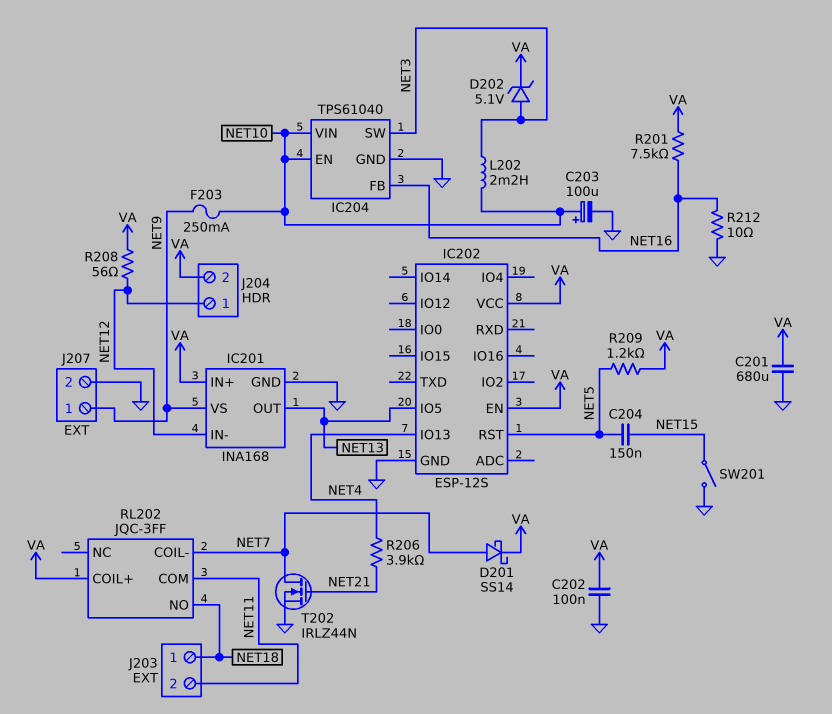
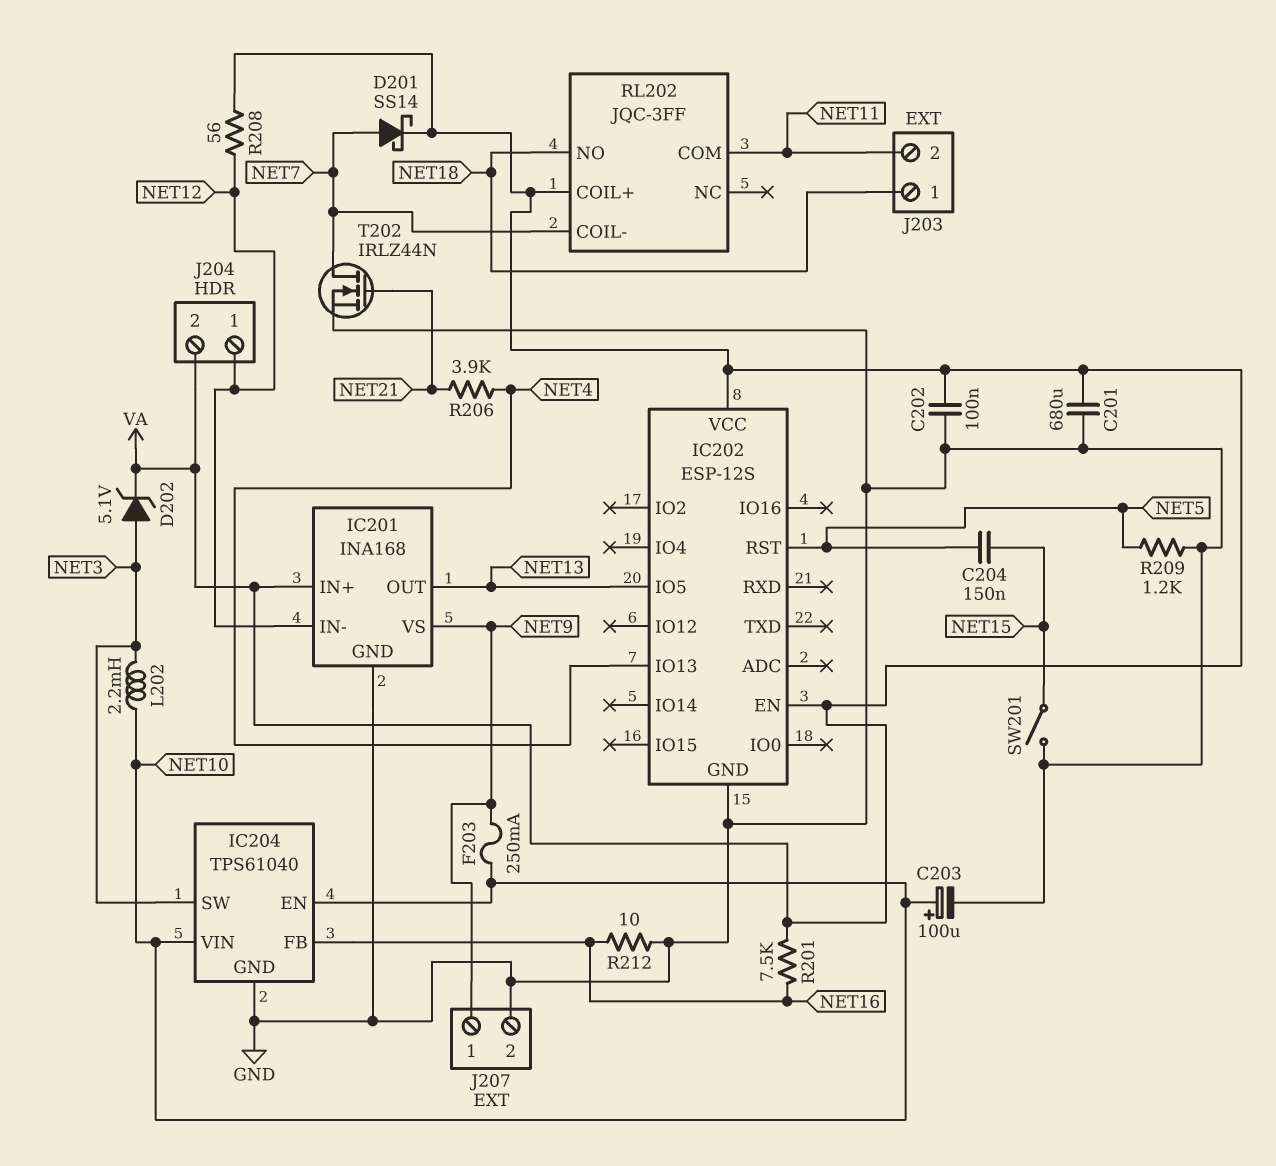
R209: 1.2k (NET5, VA) -> 1.2k (GND, NET5)

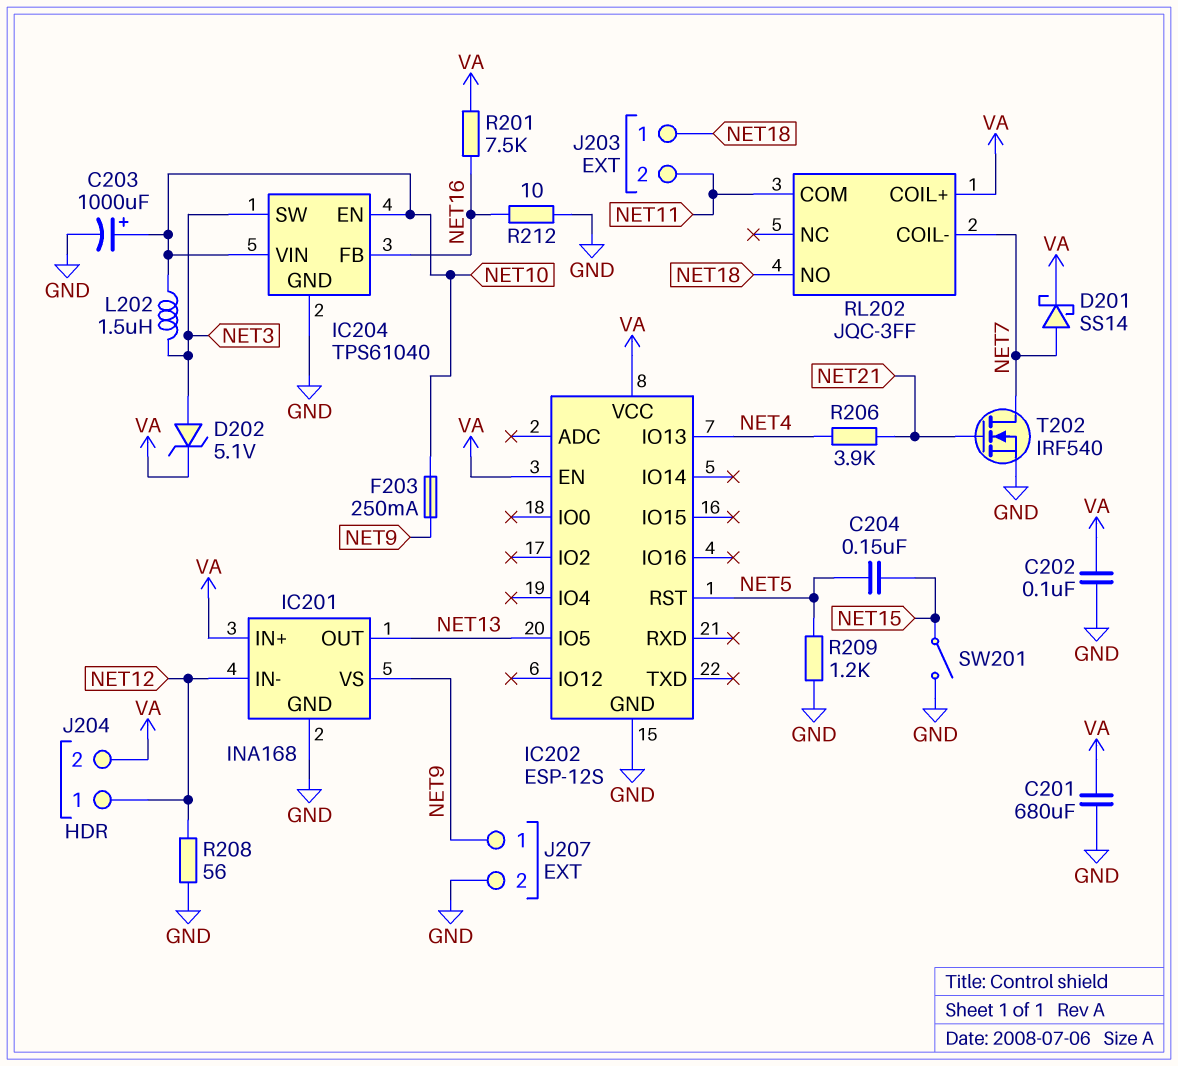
C203: 100uF (plus NET10, minus GND) -> 1000uF (plus NET10, minus GND)
L202: 2.2mH (NET3, NET10) -> 1.5uH (NET3, NET10)
R208: 56 (NET12, VA) -> 56 (GND, NET12)
T202: NMOS IRLZ44N (G NET21, D NET7, S GND) -> NMOS IRF540 (G NET21, D NET7, S GND)

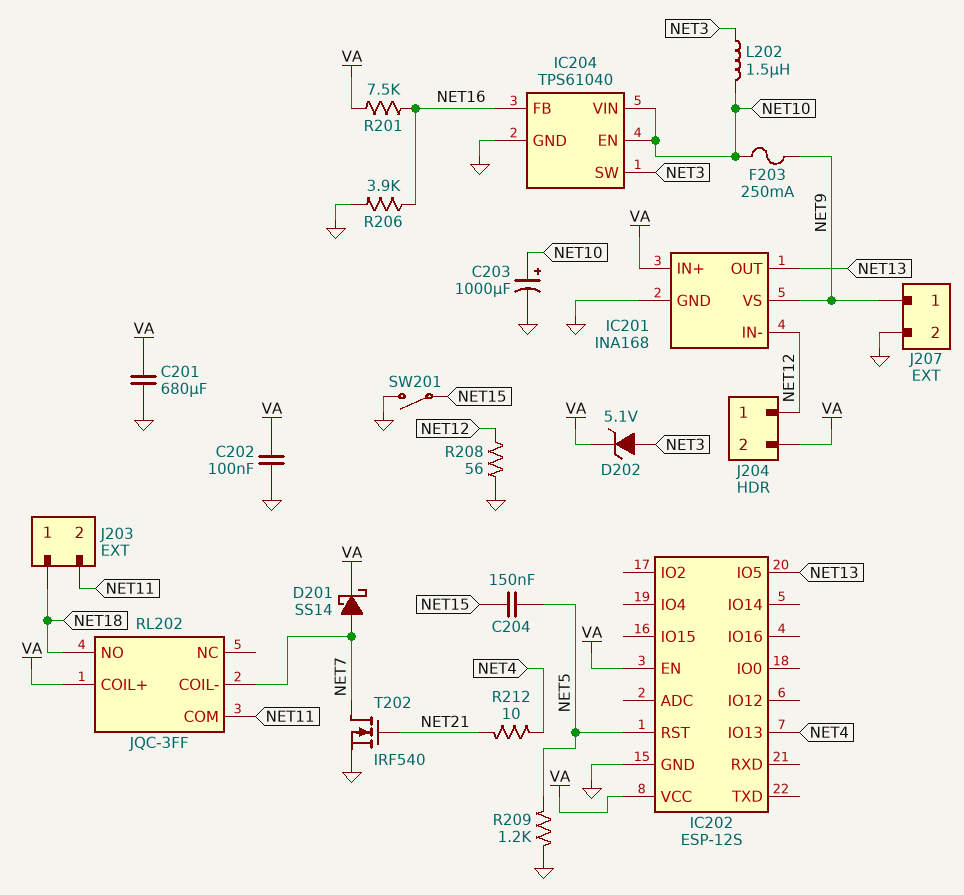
R206: 3.9k (NET4, NET21) -> 3.9k (GND, NET16)
R212: 10 (GND, NET16) -> 10 (NET4, NET21)

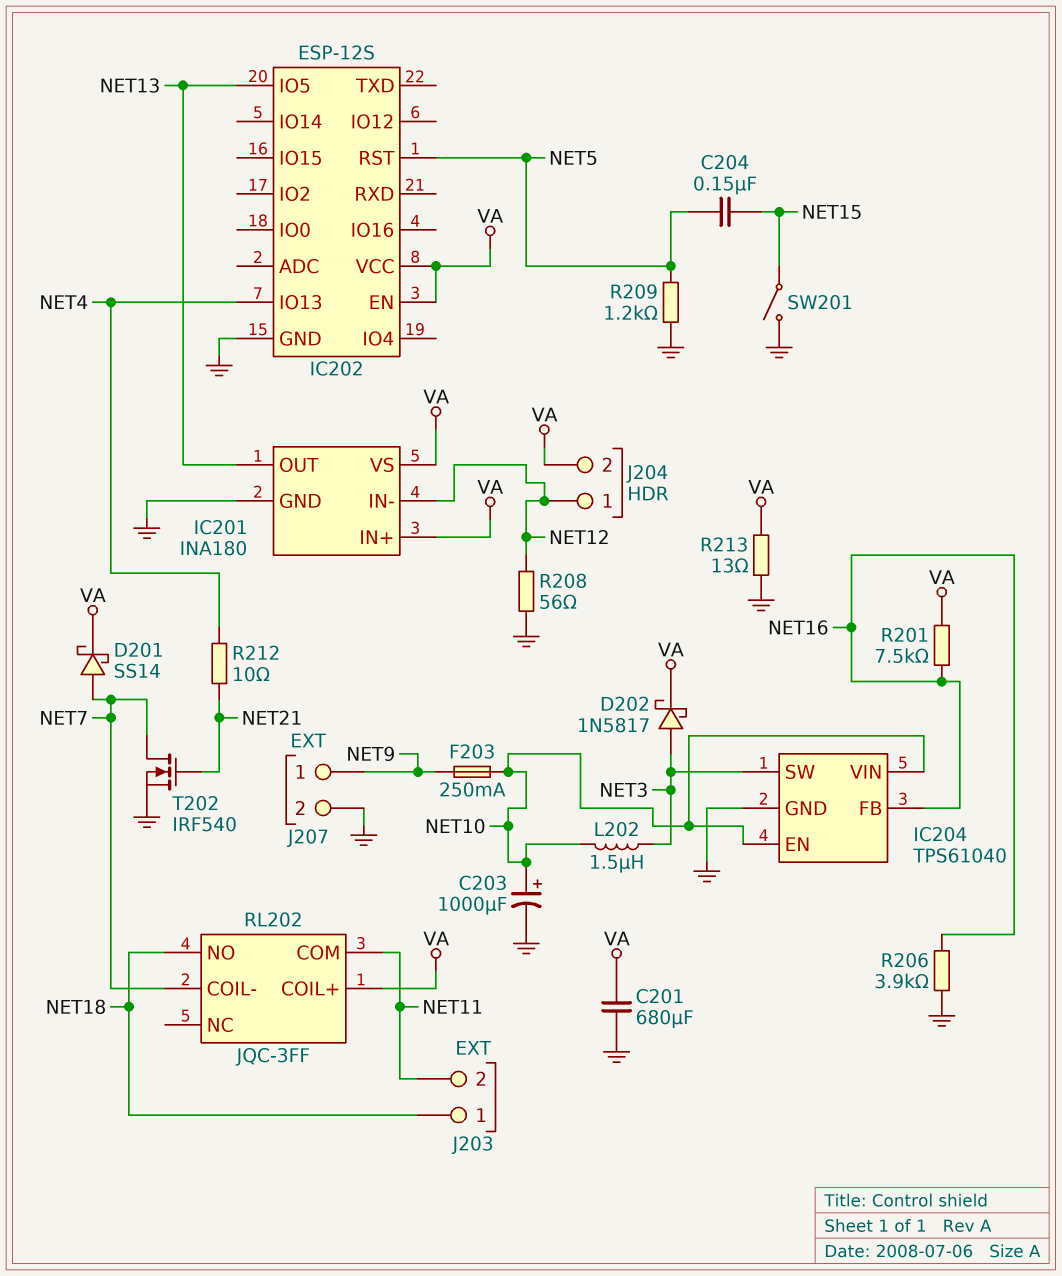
C202: 100nF (GND, VA) -> none
D202: zener 5.1V (A NET3, K VA) -> schottky 1N5817 (A NET3, K VA)
IC201: INA168 -> INA180
IC201 pin VS: NET9 -> VA
R213: none -> 13 (GND, VA)

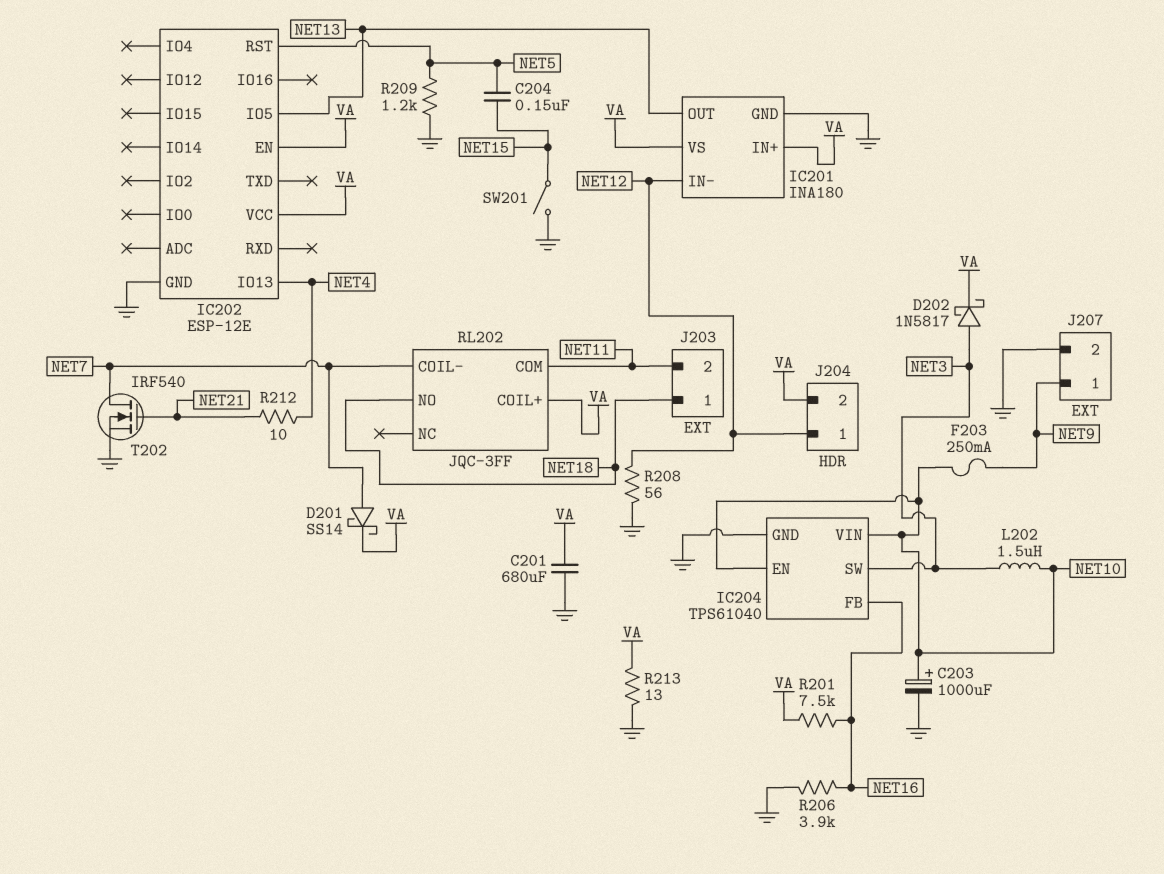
IC202: ESP-12S -> ESP-12E

